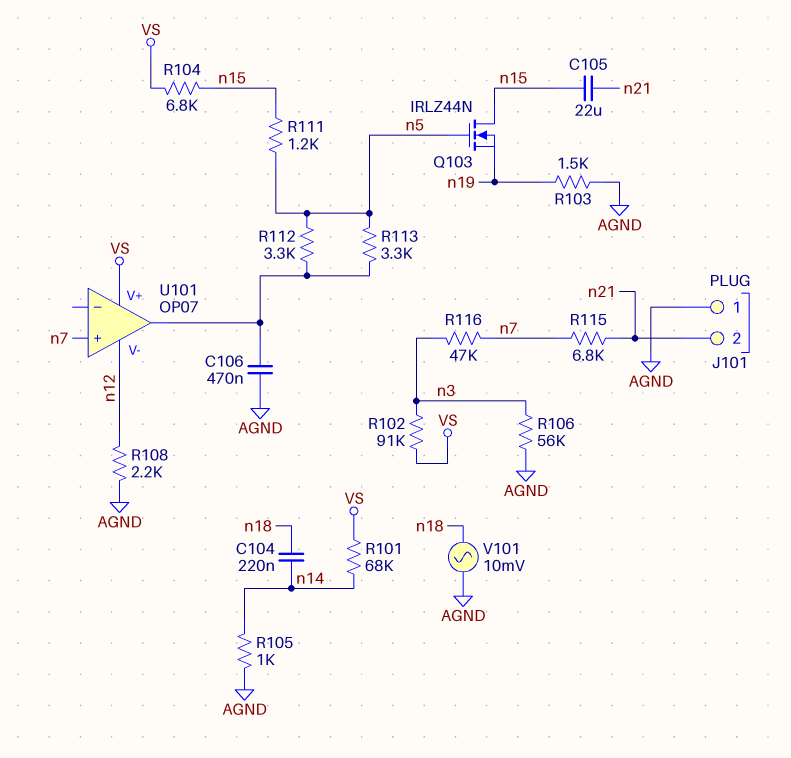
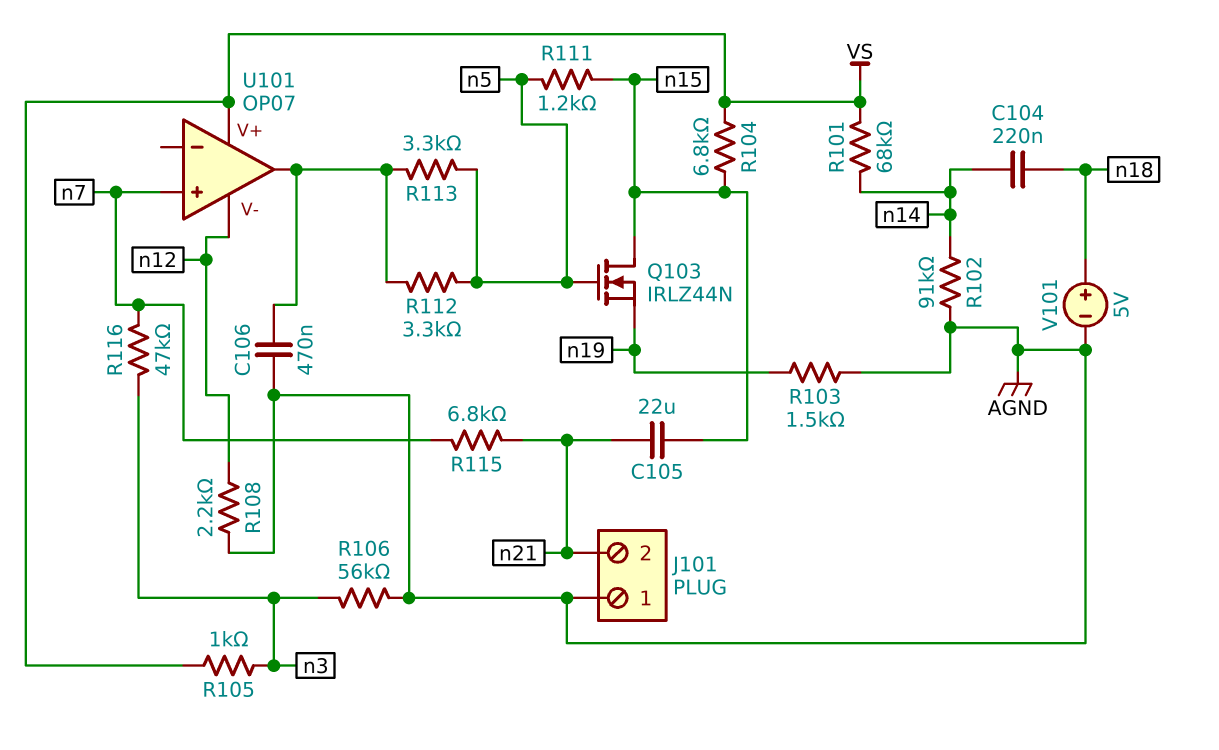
R102: 91k (VS, n3) -> 91k (AGND, n14)
R105: 1k (AGND, n14) -> 1k (VS, n3)
V101: AC 10mV (AGND, n18) -> 5V (plus n18, minus AGND)

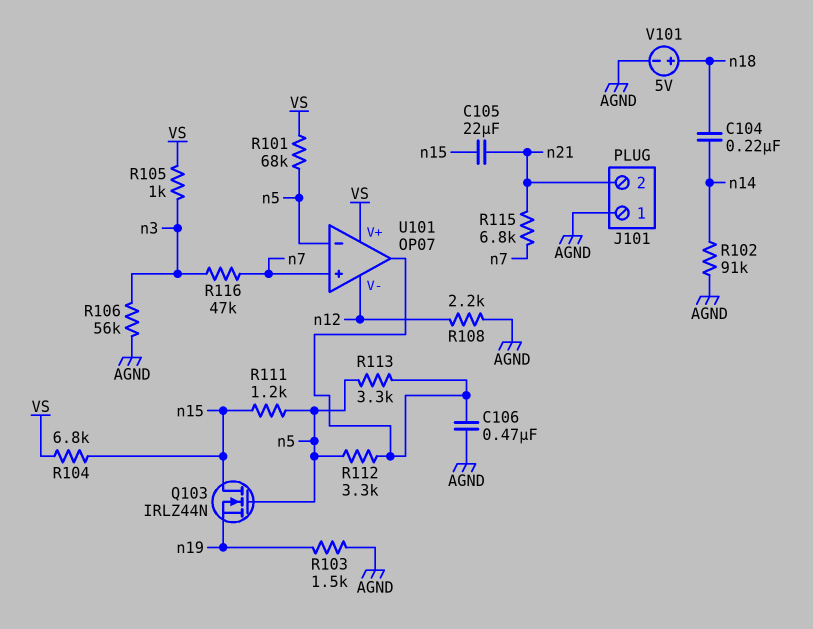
R101: 68k (VS, n14) -> 68k (VS, n5)
U101 pin in-: none -> n5

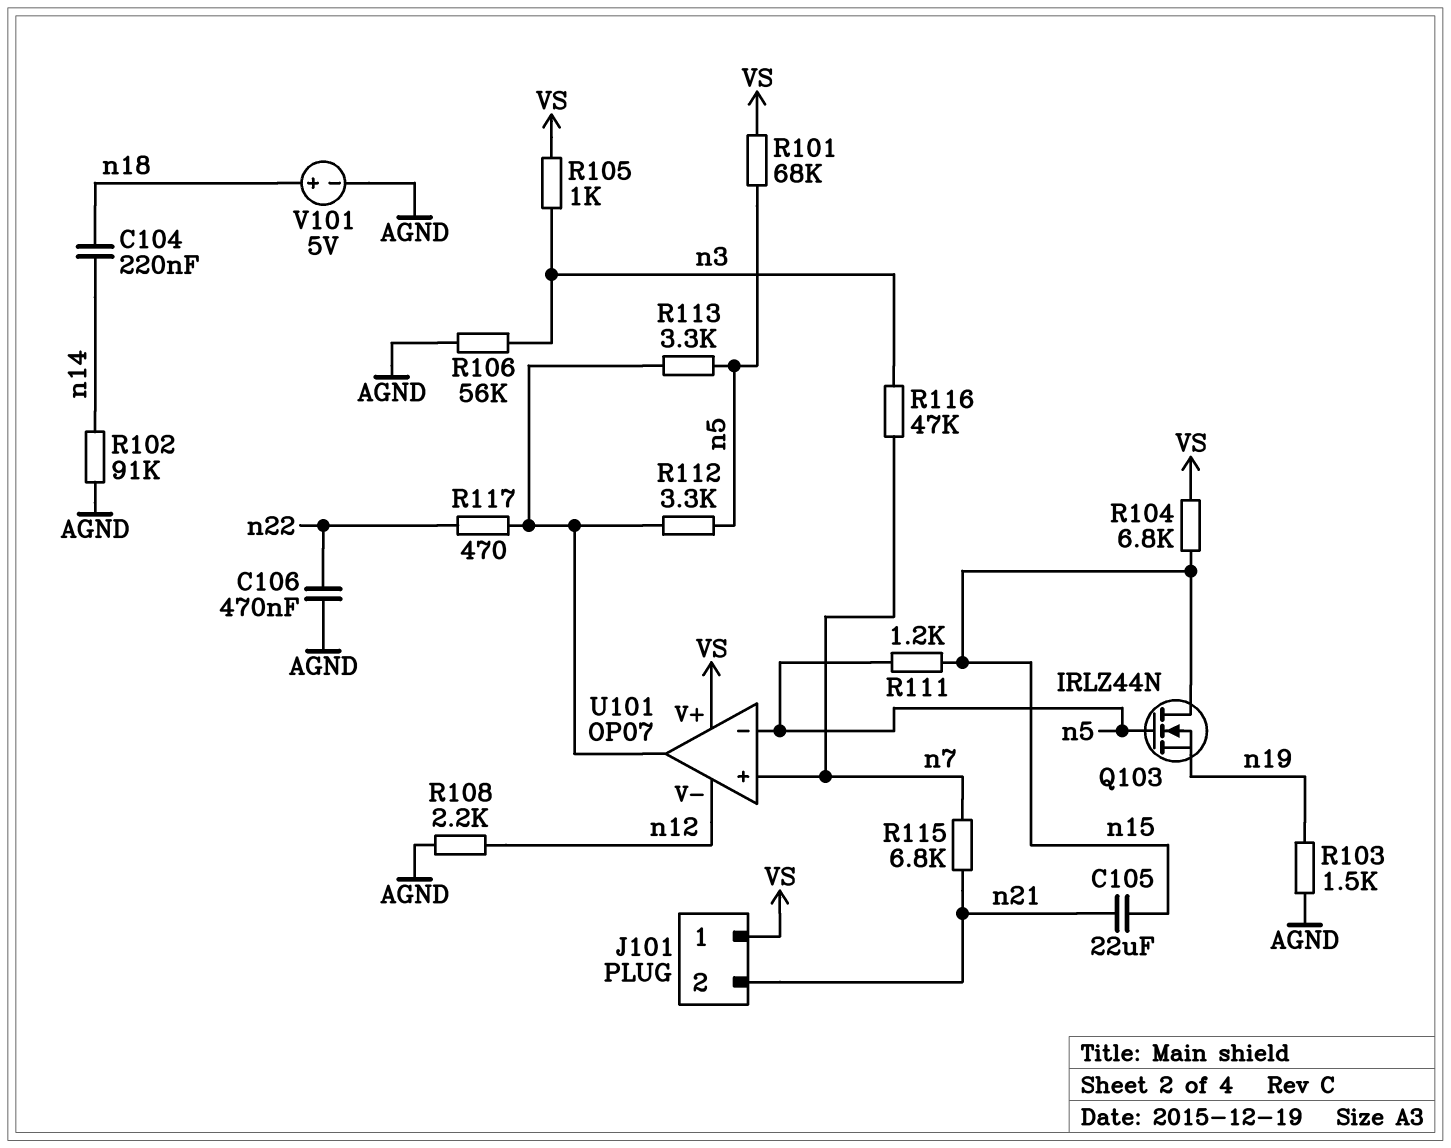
C106: 470nF (AGND, U101/out) -> 470nF (AGND, n22)
J101 pin 1: AGND -> VS
R117: none -> 470 (U101/out, n22)

